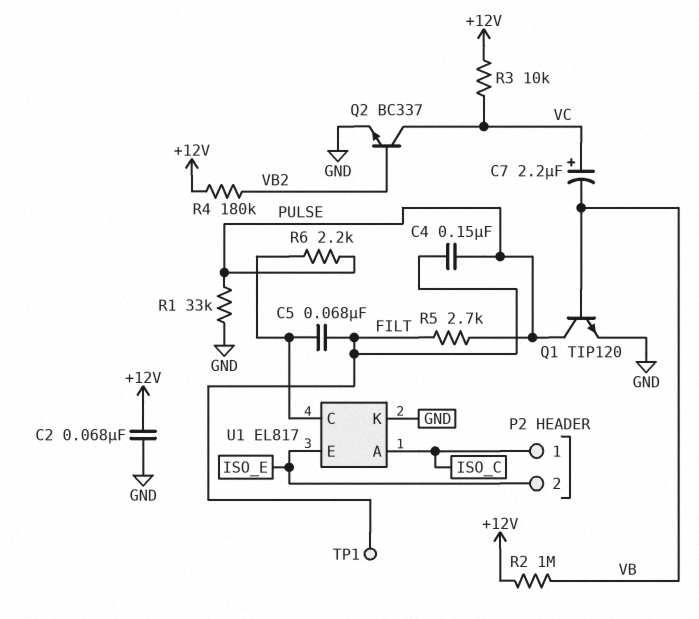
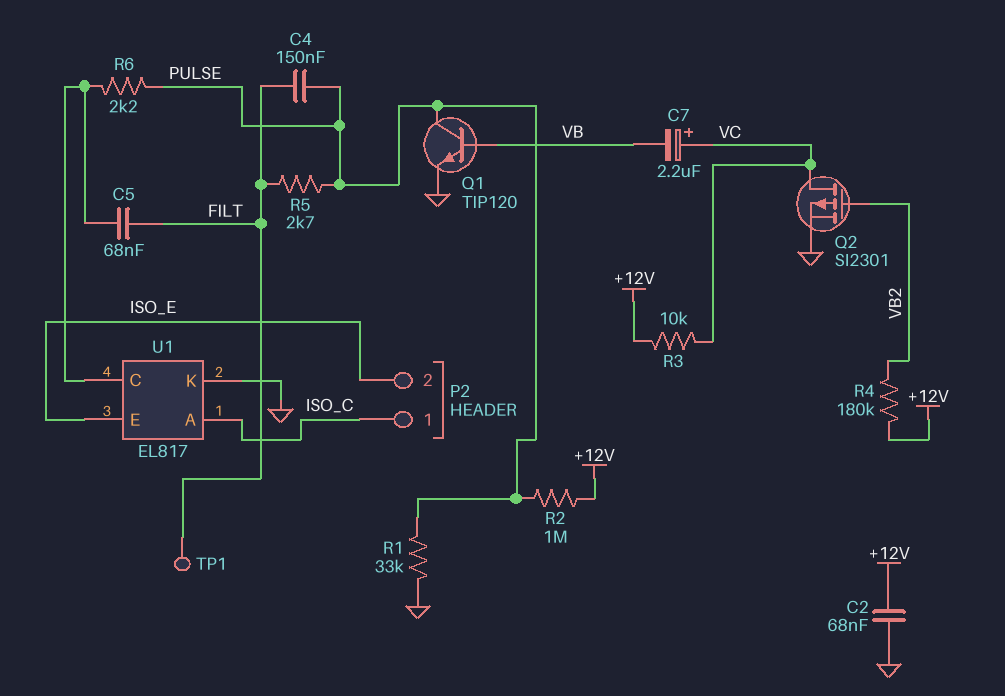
Q2: NPN BC337 (B VB2, C VC, E GND) -> PMOS SI2301 (G VB2, D VC, S GND)
R2: 1M (+12V, VB) -> 1M (+12V, PULSE)

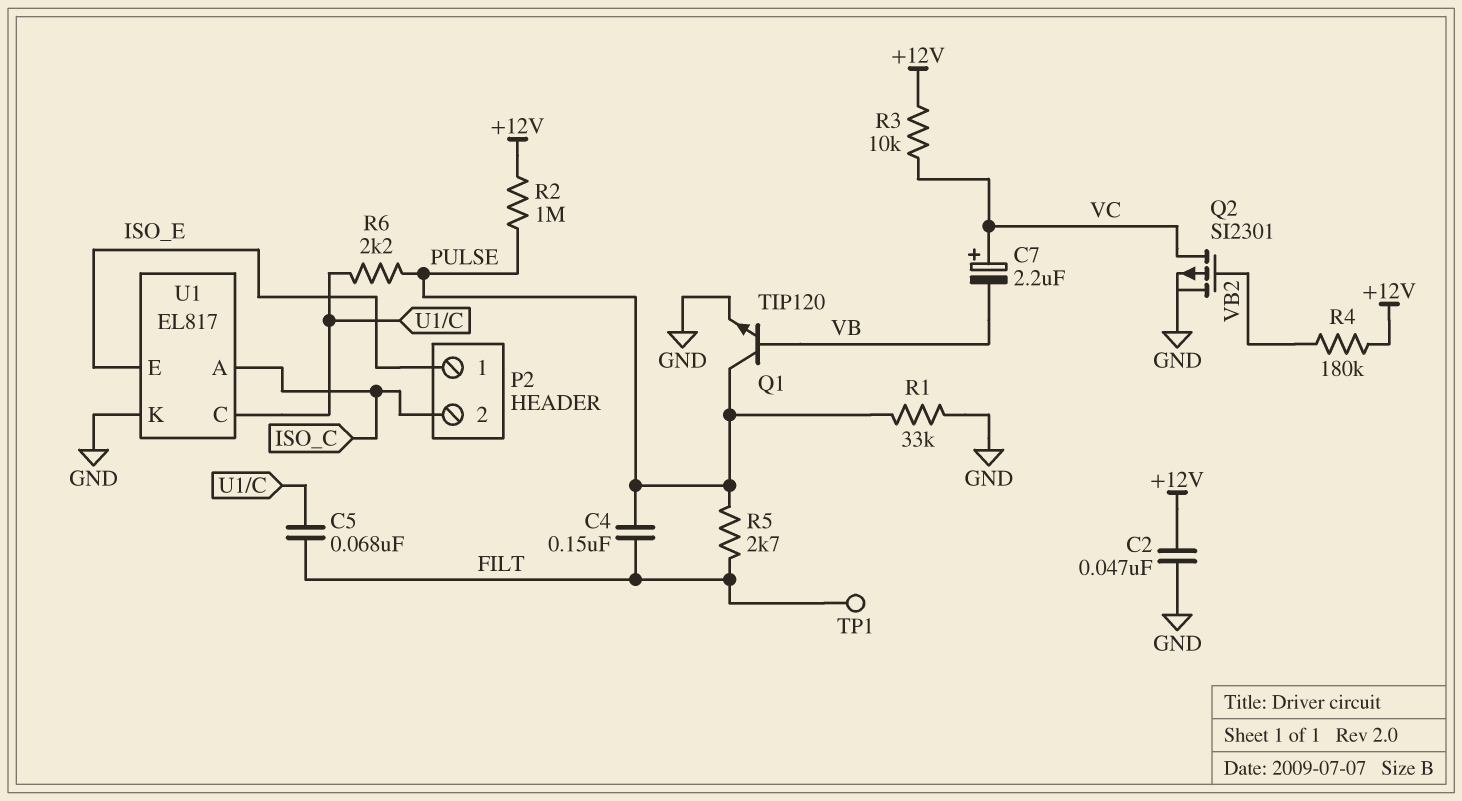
C2: 68nF (+12V, GND) -> 47nF (+12V, GND)
P2 pin 1: ISO_C -> ISO_E
P2 pin 2: ISO_E -> ISO_C

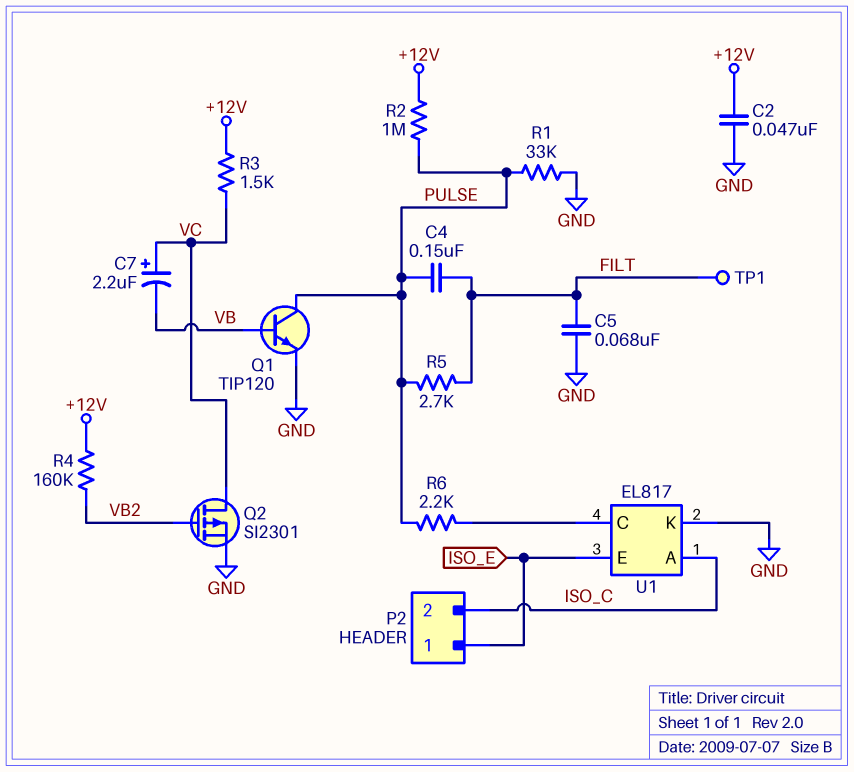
C5: 68nF (FILT, U1/C) -> 68nF (FILT, GND)
R3: 10k (+12V, VC) -> 1.5k (+12V, VC)
R4: 180k (+12V, VB2) -> 160k (+12V, VB2)

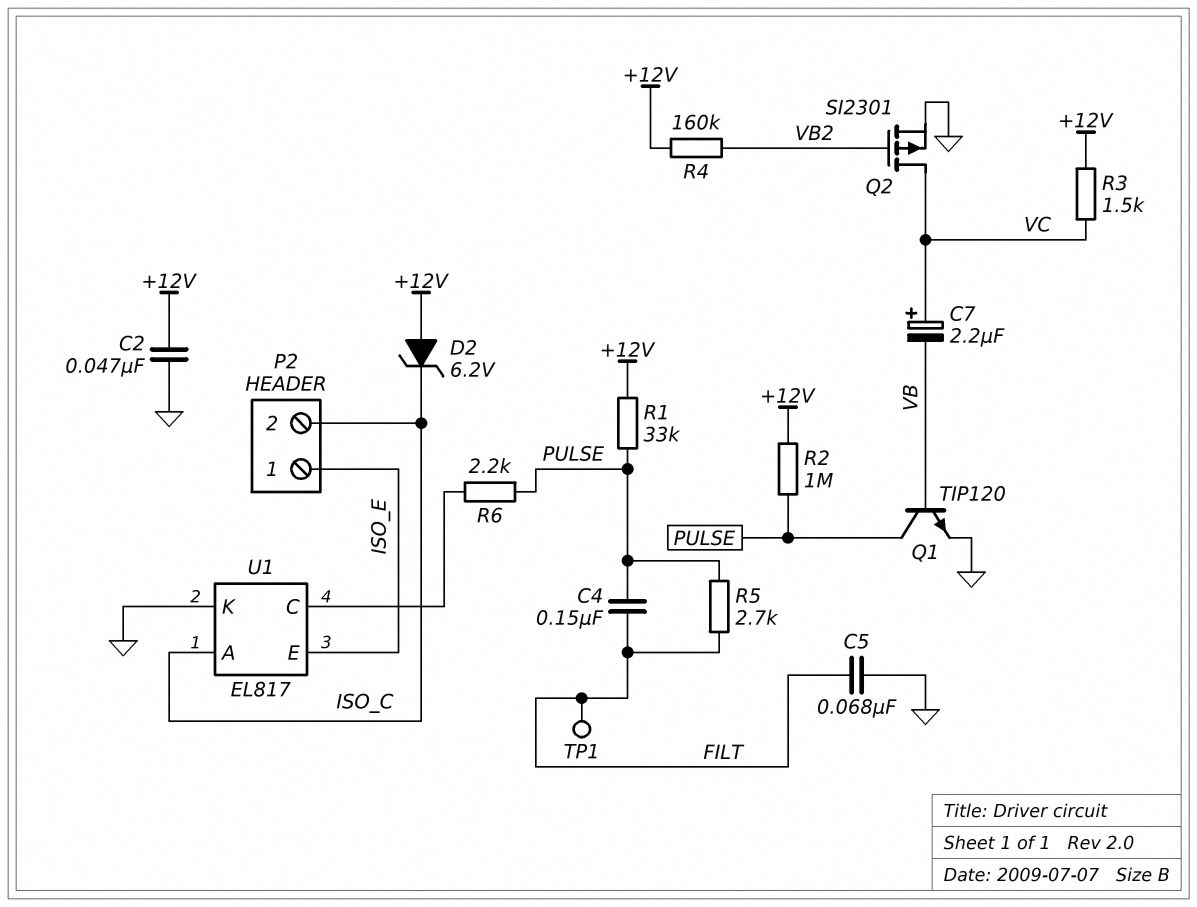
D2: none -> zener 6.2V (A +12V, K ISO_C)
R1: 33k (GND, PULSE) -> 33k (+12V, PULSE)

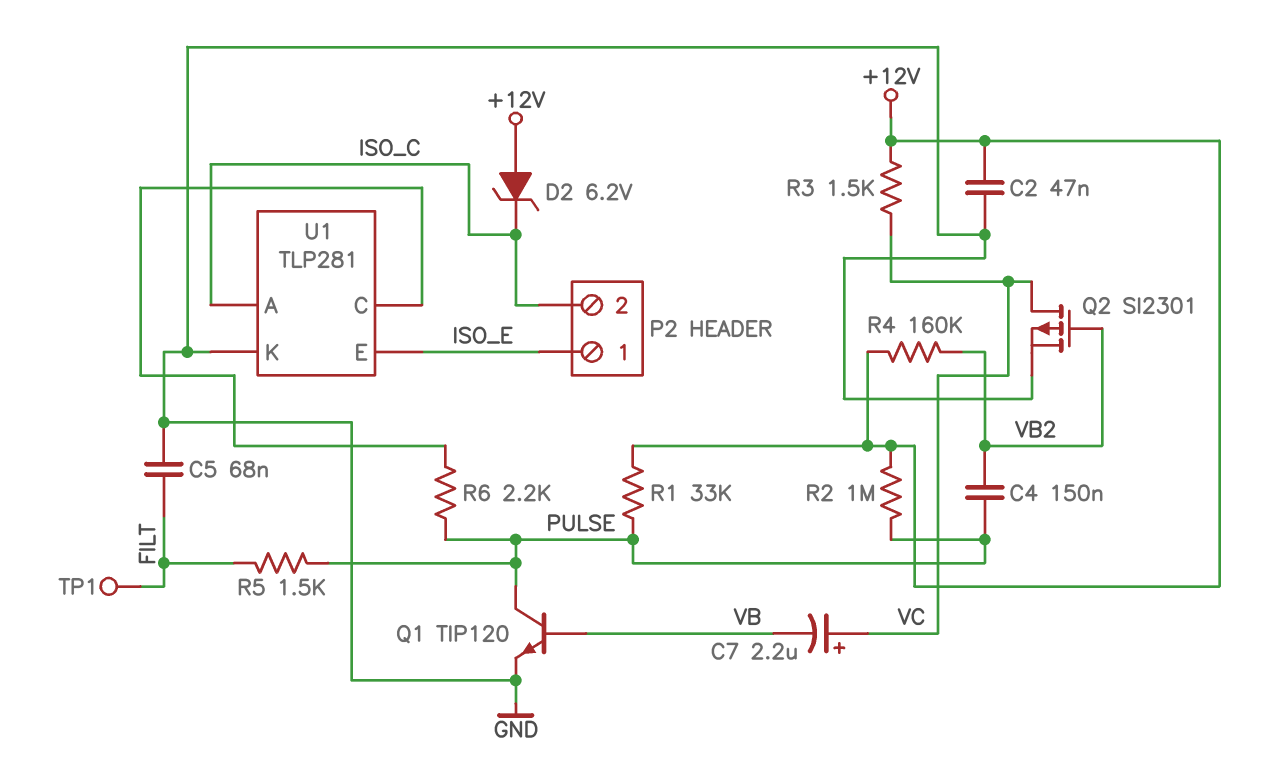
C4: 150nF (FILT, PULSE) -> 150nF (PULSE, VB2)
R5: 2.7k (FILT, PULSE) -> 1.5k (FILT, PULSE)
U1: EL817 -> TLP281

